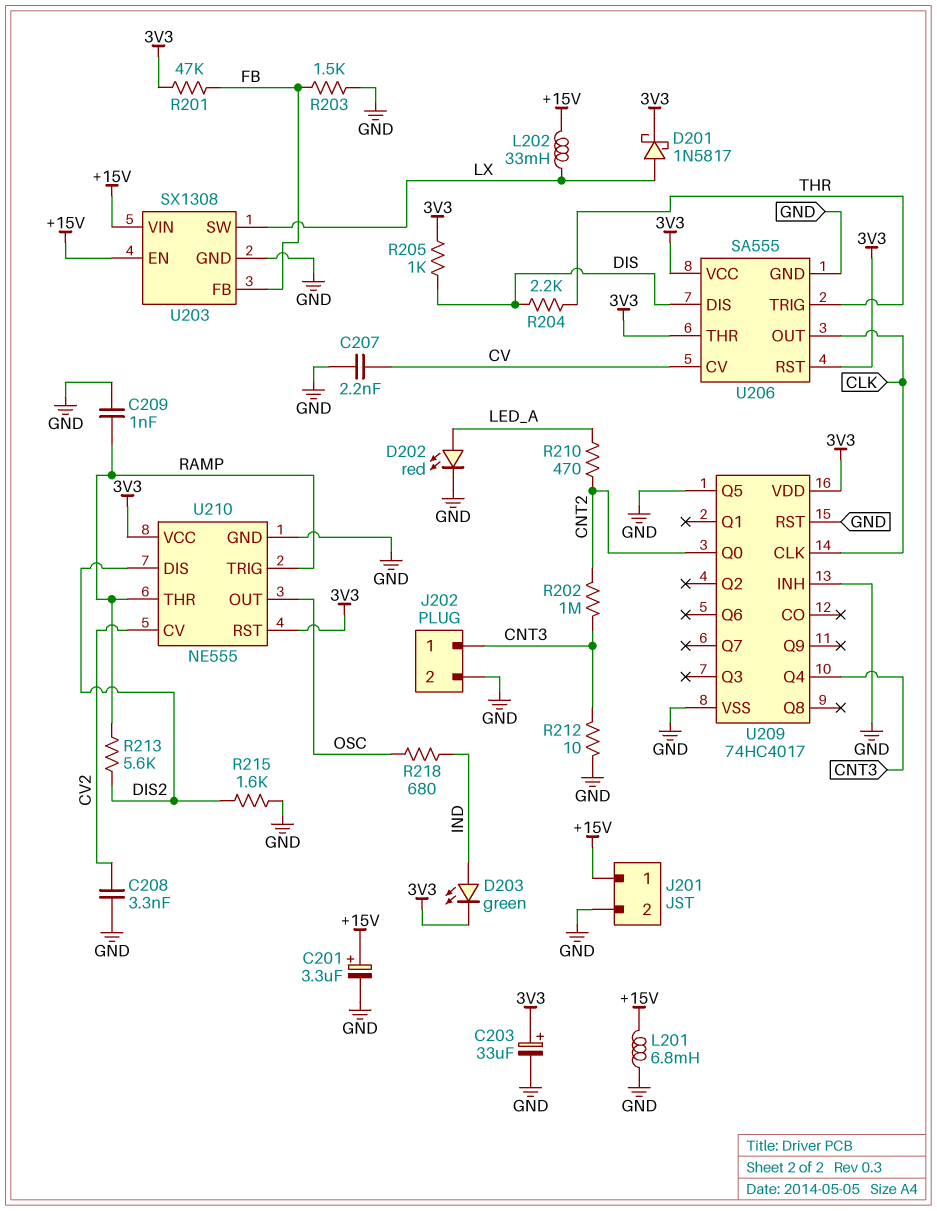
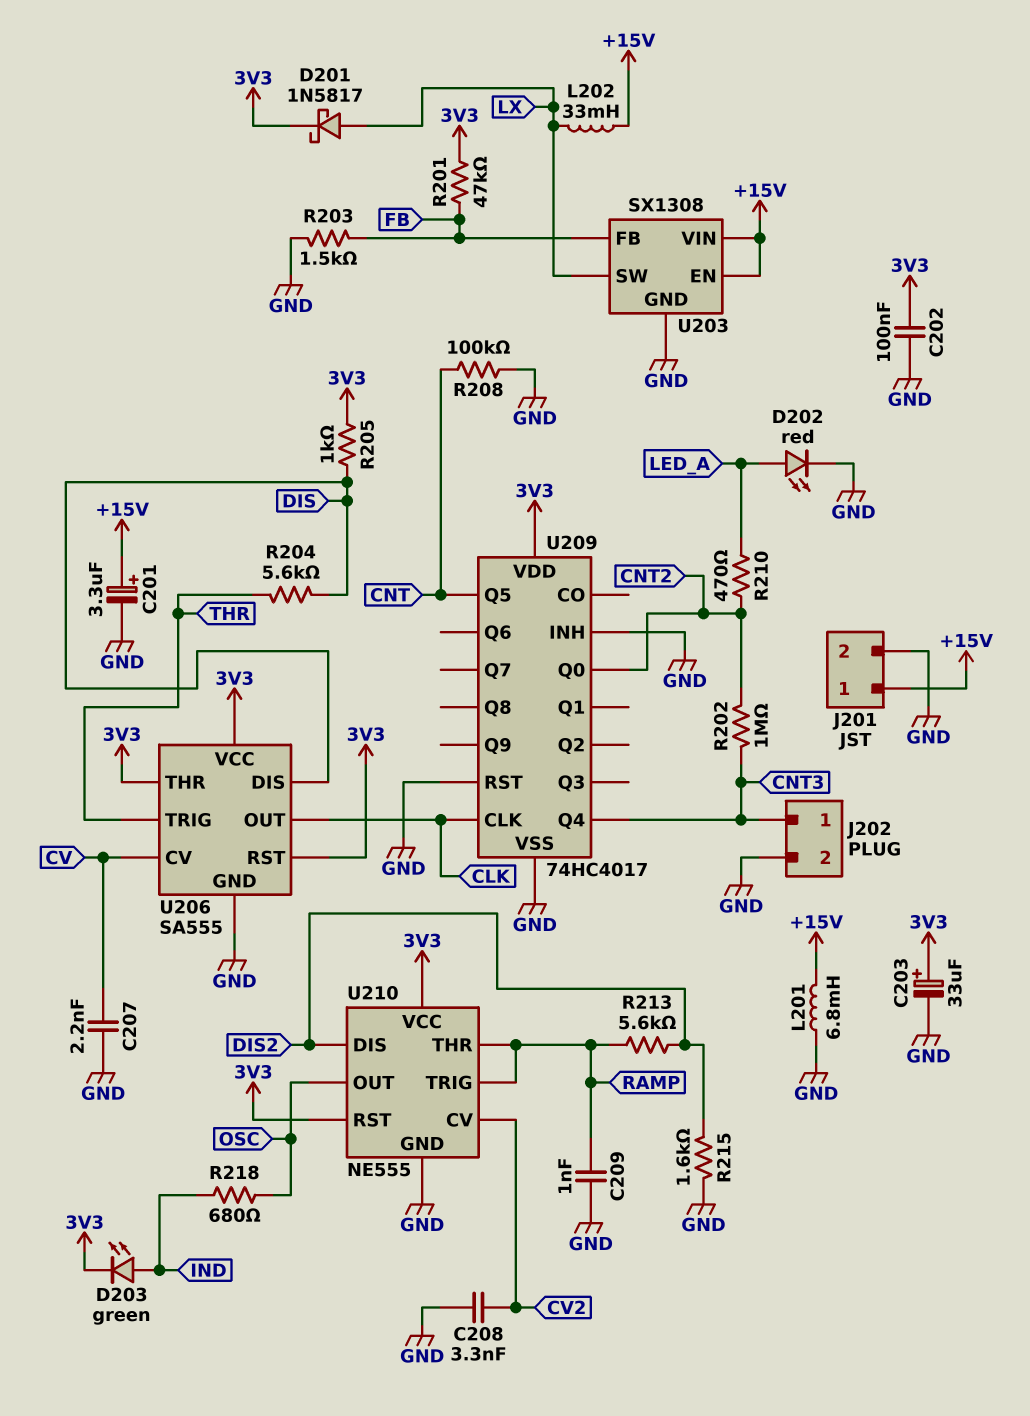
C202: none -> 100nF (3V3, GND)
R204: 2.2k (DIS, THR) -> 5.6k (DIS, THR)
R208: none -> 100k (CNT, GND)
R212: 10 (CNT3, GND) -> none
U209 pin Q5: GND -> CNT

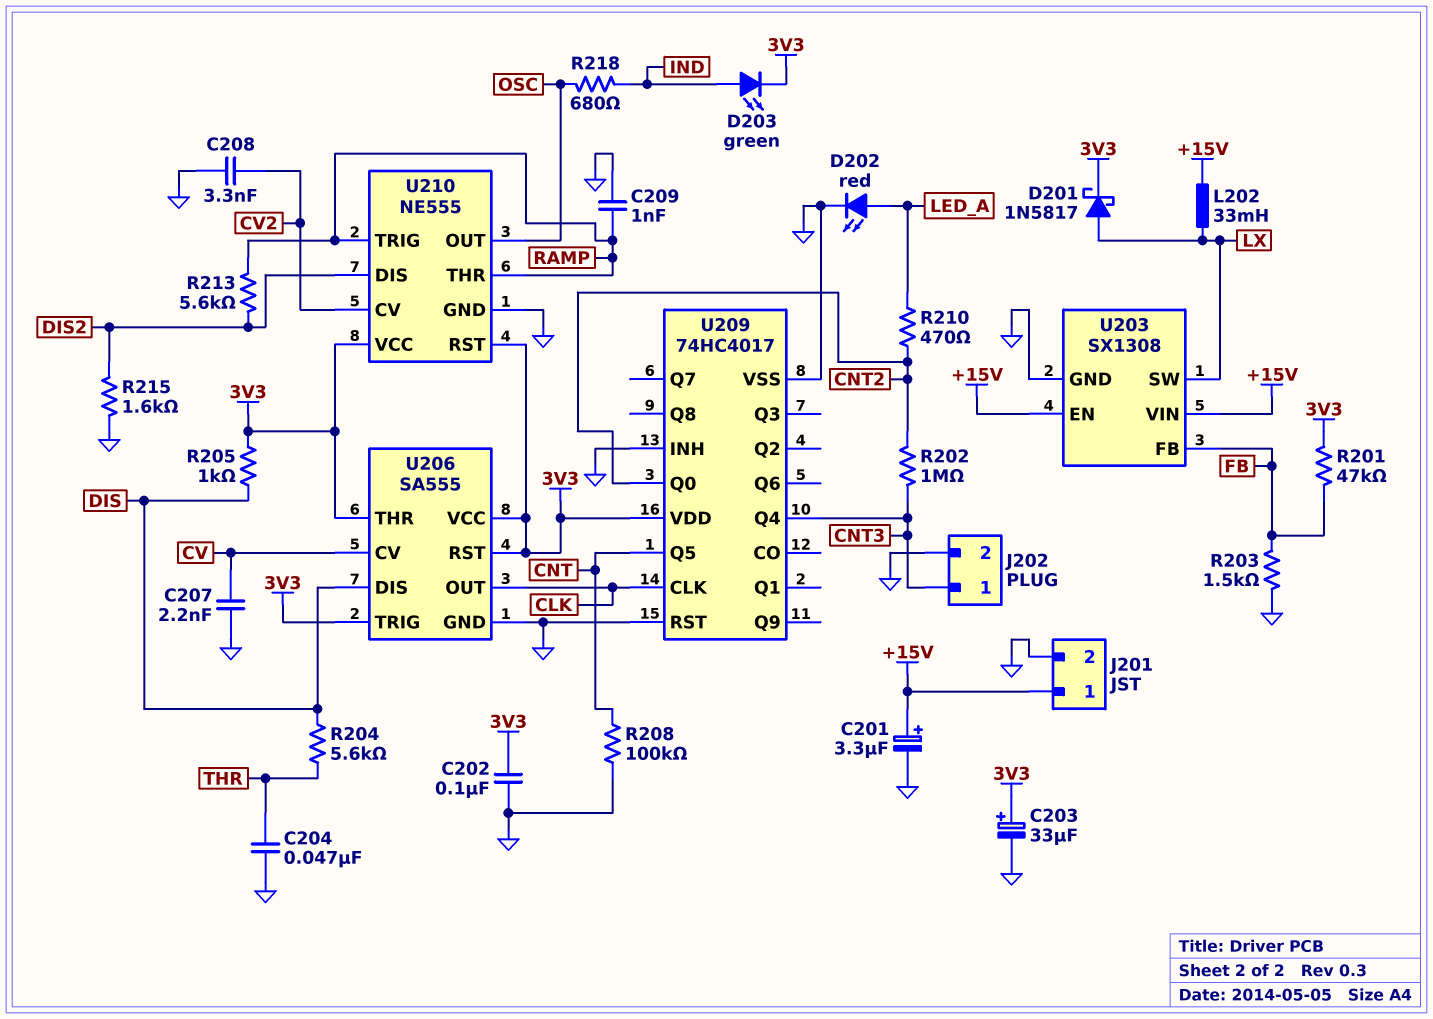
C204: none -> 47nF (GND, THR)
L201: 6.8mH (+15V, GND) -> none
U206 pin TRIG: THR -> 3V3

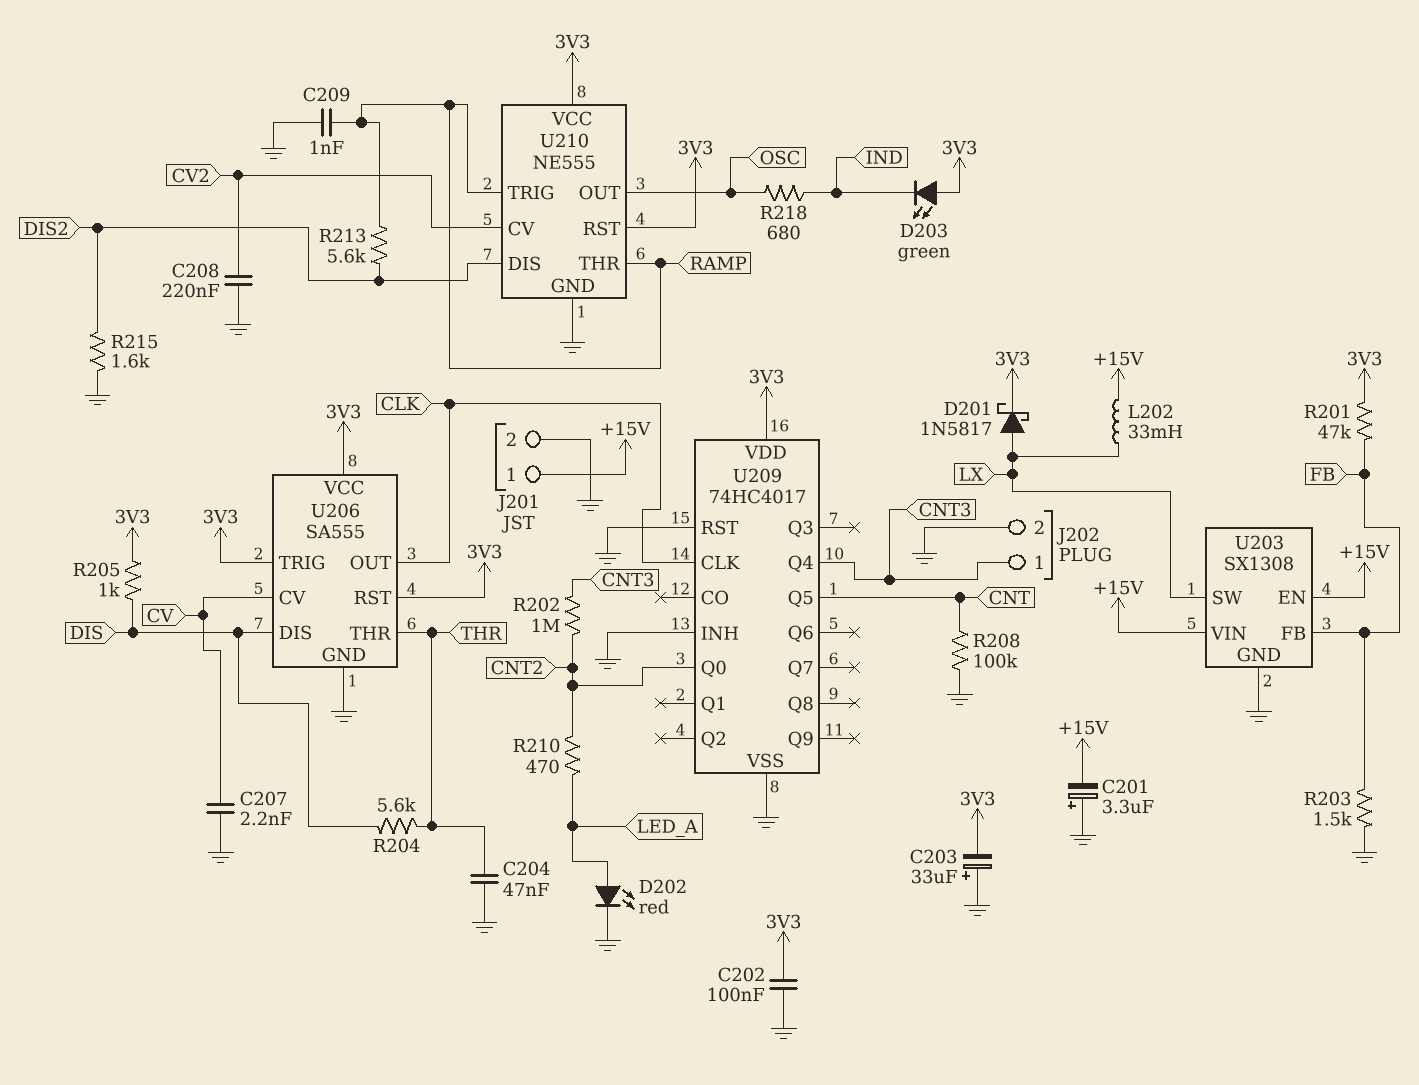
C201: 3.3uF (plus +15V, minus GND) -> 3.3uF (plus GND, minus +15V)
C203: 33uF (plus 3V3, minus GND) -> 33uF (plus GND, minus 3V3)
C208: 3.3nF (CV2, GND) -> 220nF (CV2, GND)
D203: LED green (A IND, K 3V3) -> LED green (A 3V3, K IND)
U206 pin THR: 3V3 -> THR

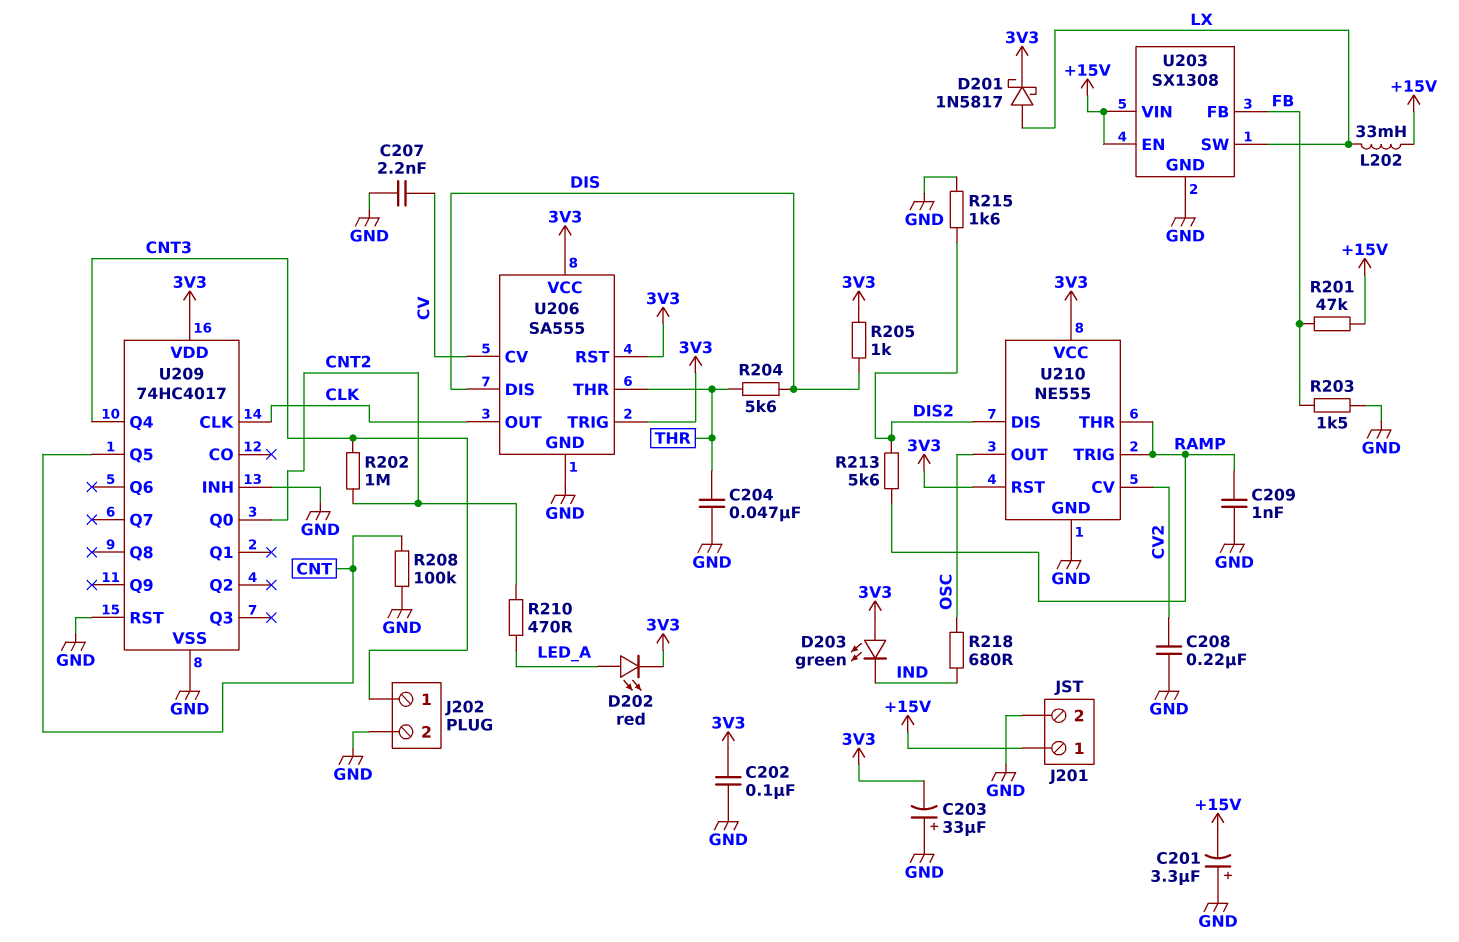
D202: LED red (A LED_A, K GND) -> LED red (A LED_A, K 3V3)
R201: 47k (3V3, FB) -> 47k (+15V, FB)

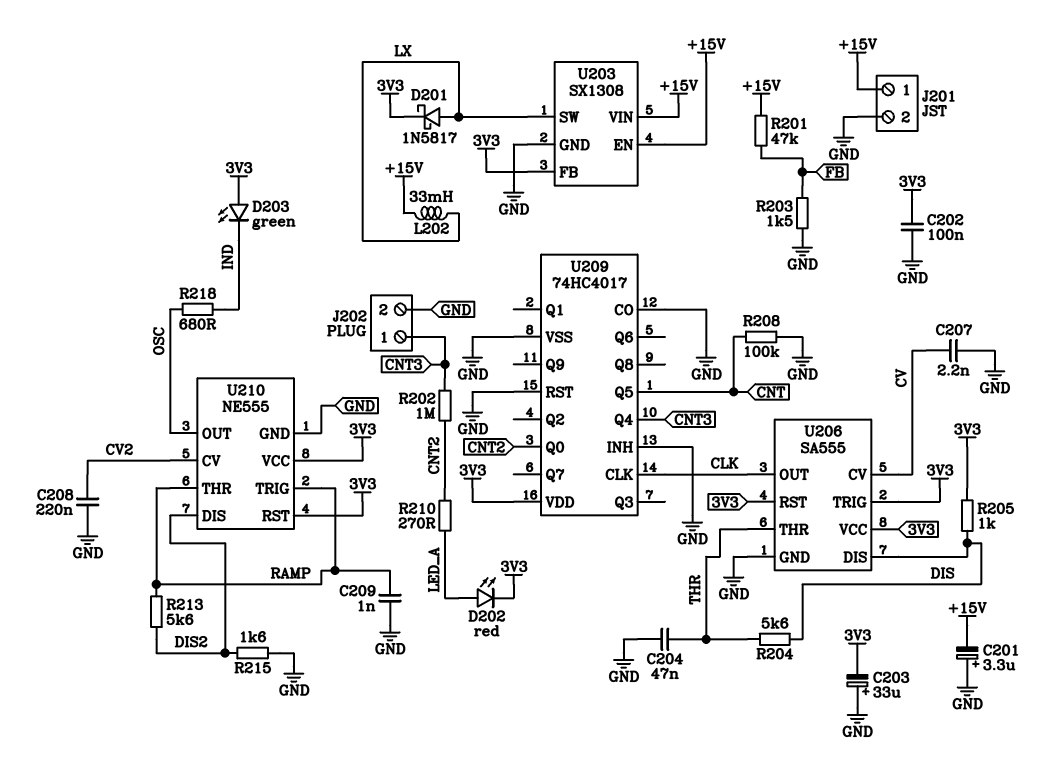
R210: 470 (CNT2, LED_A) -> 270 (CNT2, LED_A)
U203 pin FB: FB -> 3V3
U209 pin CO: none -> GND

